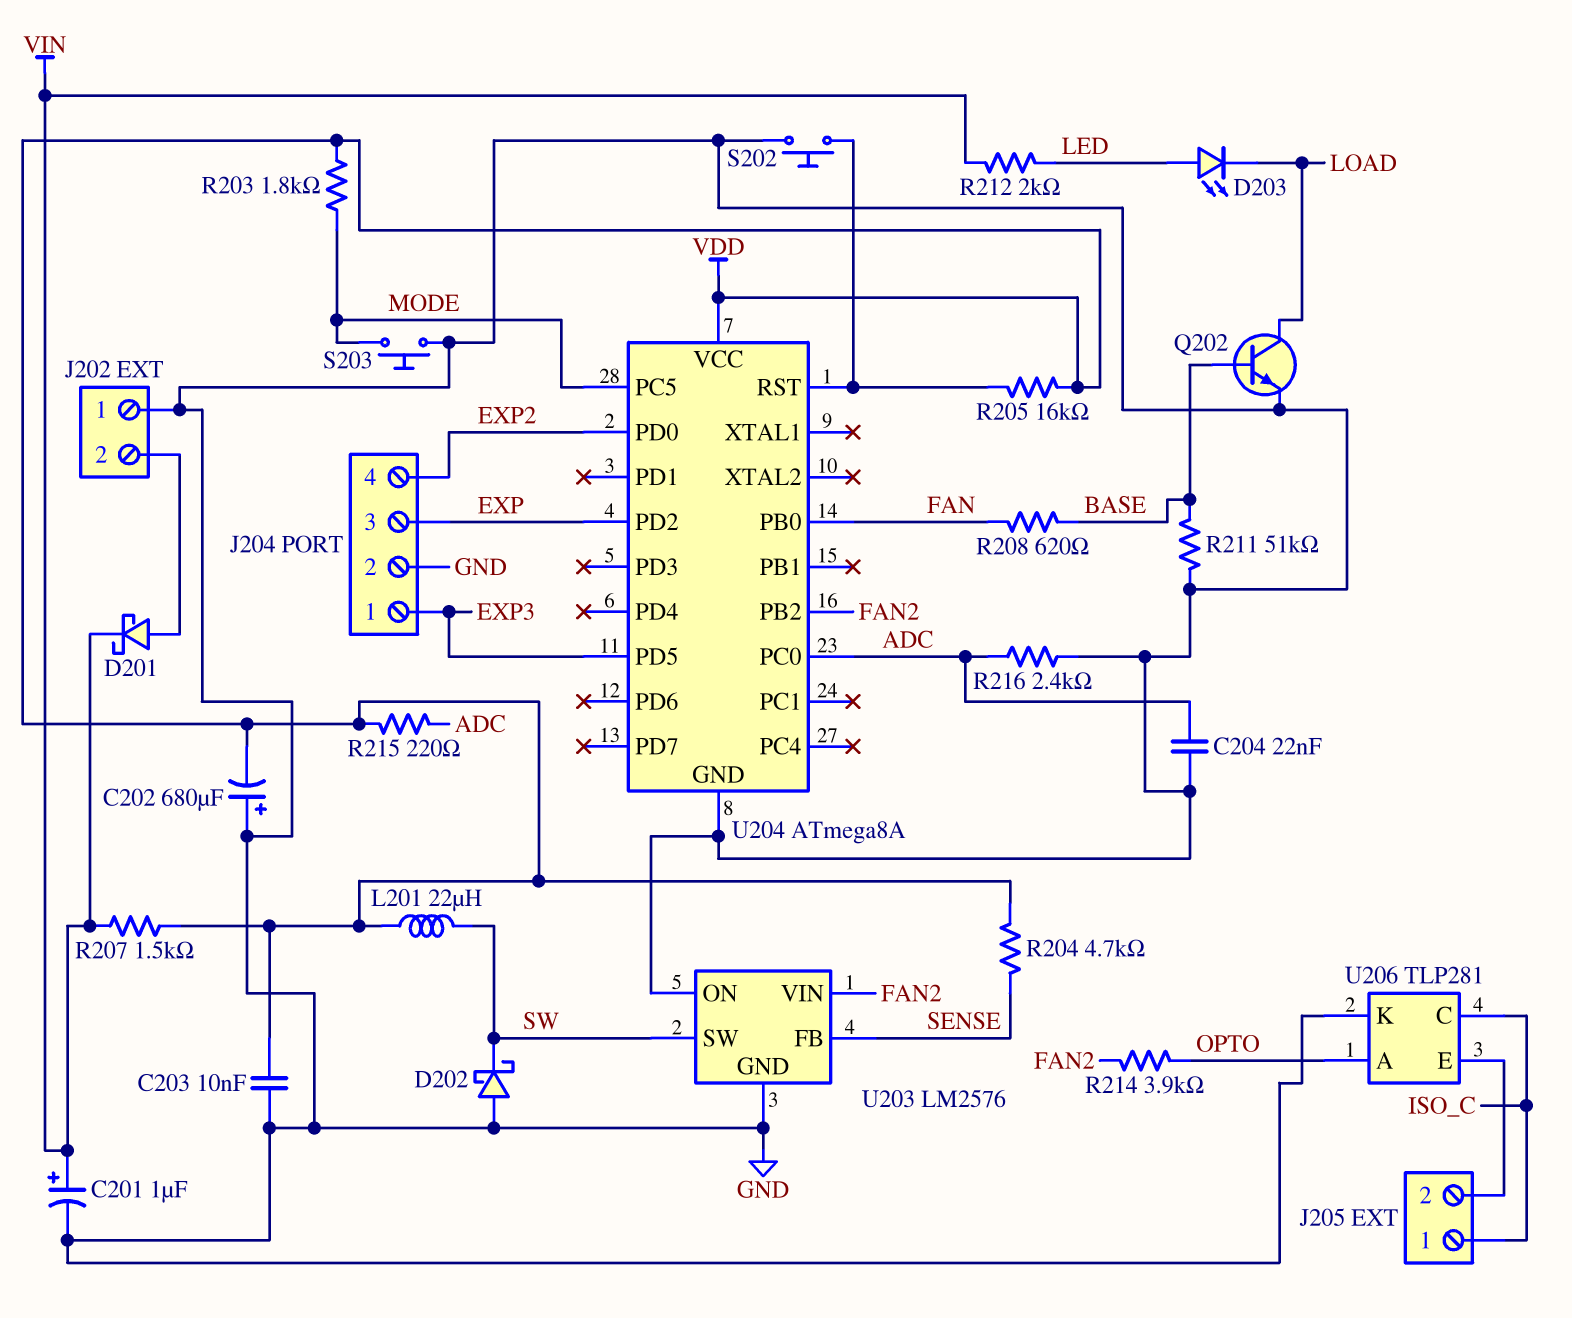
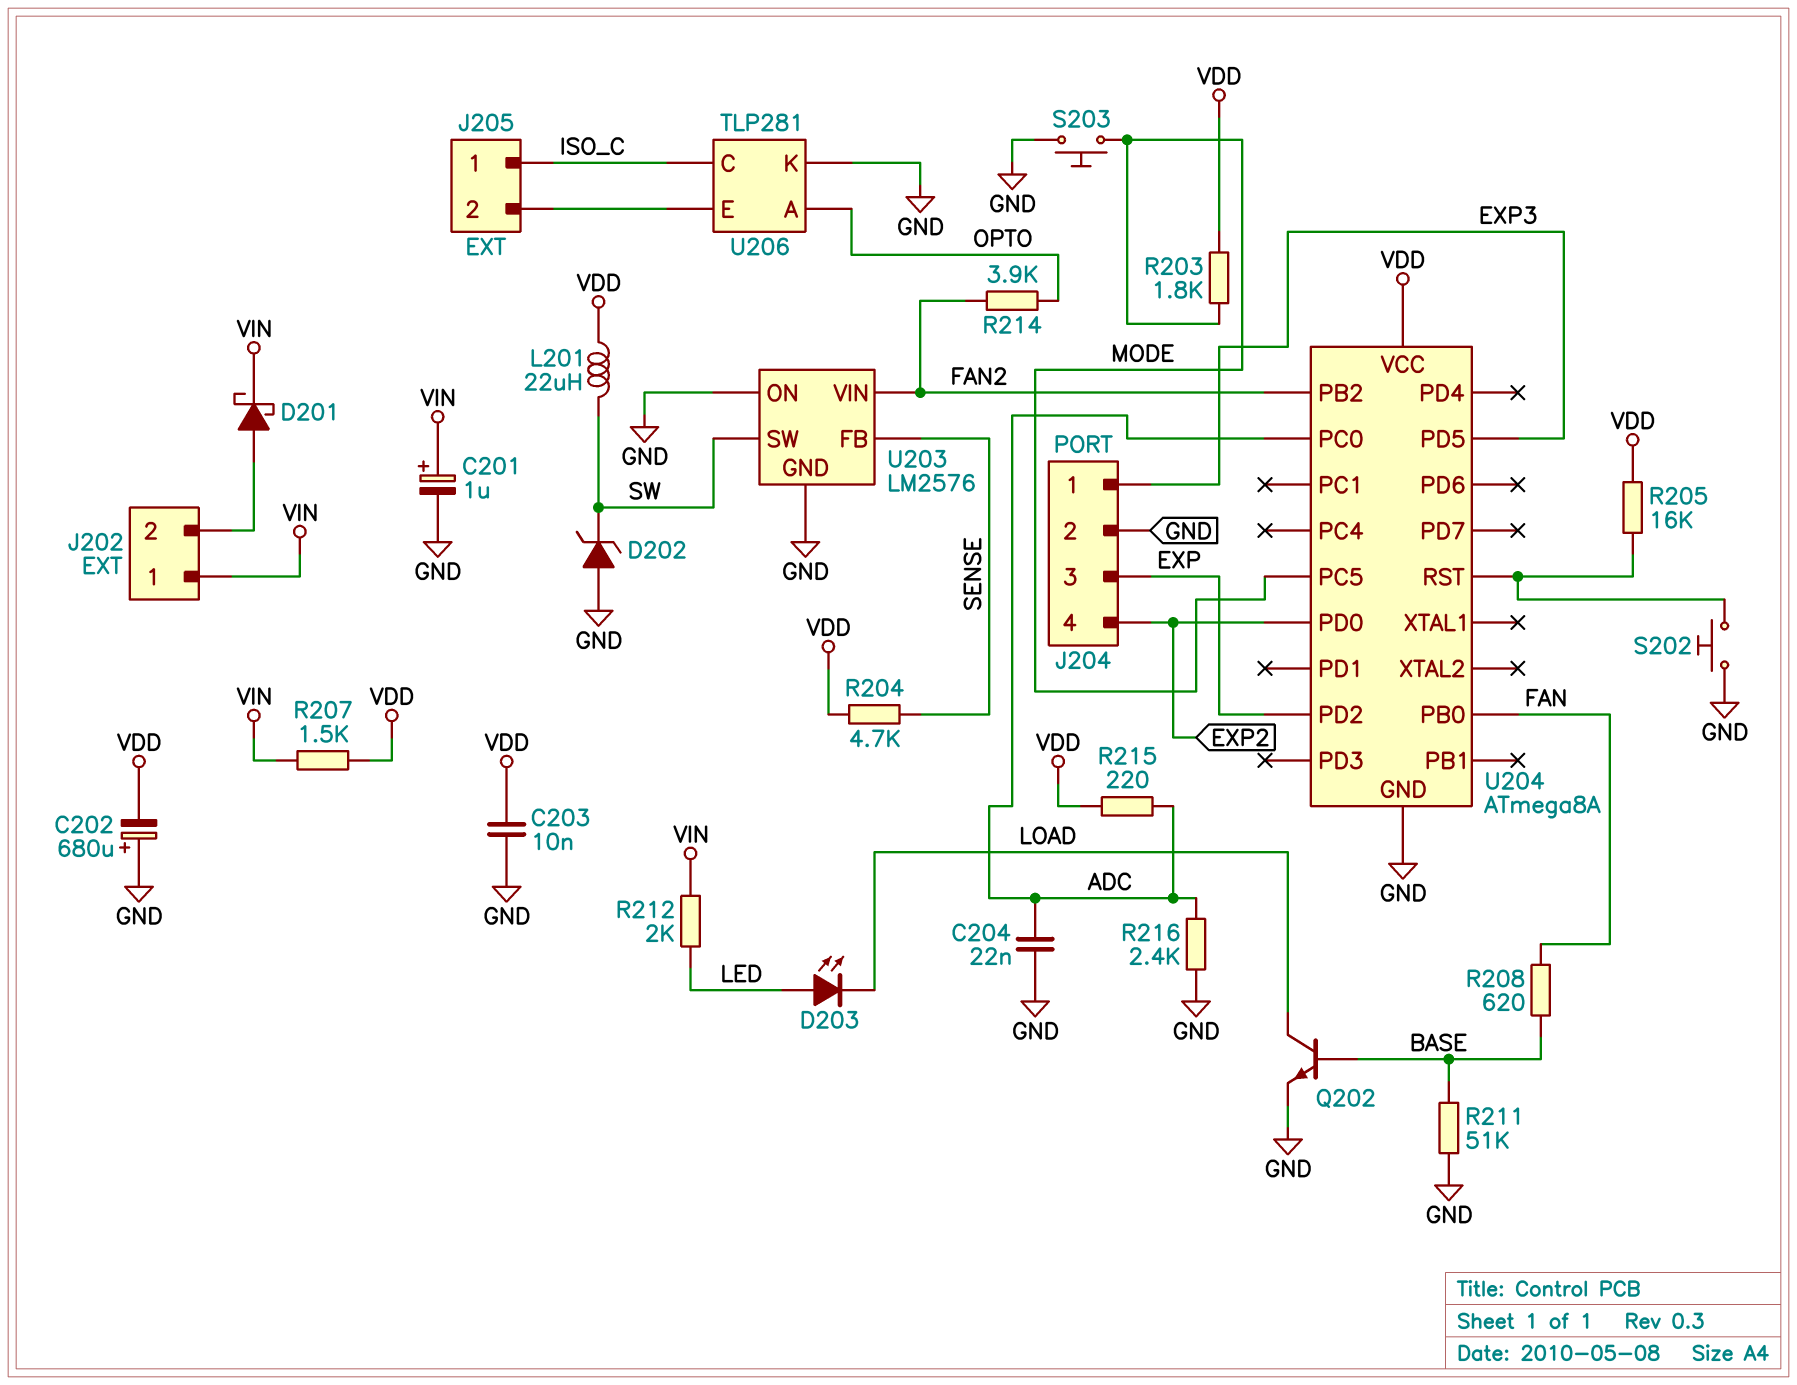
D202: schottky (A GND, K SW) -> zener (A GND, K SW)
J202 pin 1: GND -> VIN

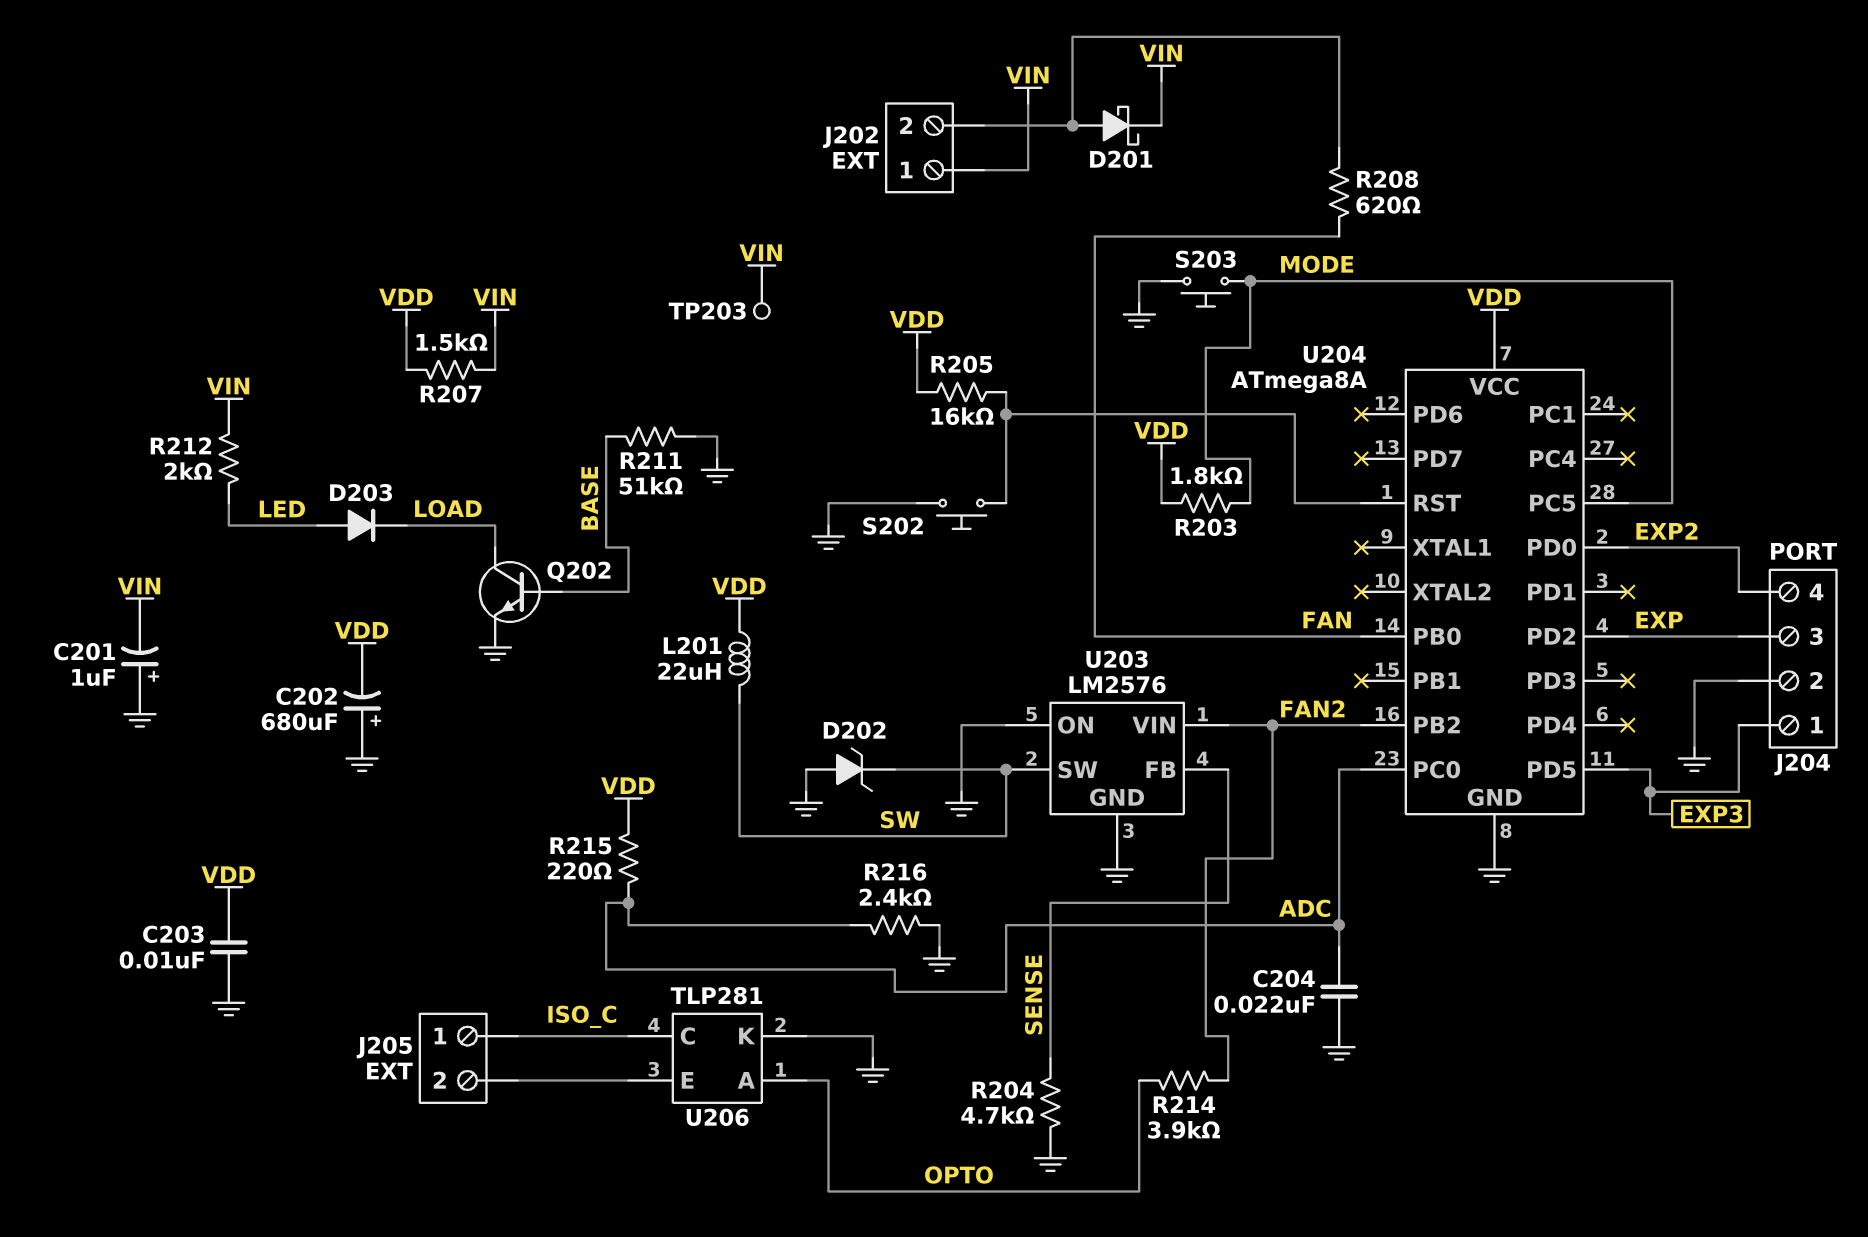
C201: 1uF (plus VIN, minus GND) -> 1uF (plus GND, minus VIN)
D203: LED (A LED, K LOAD) -> diode (A LED, K LOAD)
R204: 4.7k (SENSE, VDD) -> 4.7k (GND, SENSE)
R208: 620 (BASE, FAN) -> 620 (FAN, J202/2)
TP203: none -> test point (VIN)

